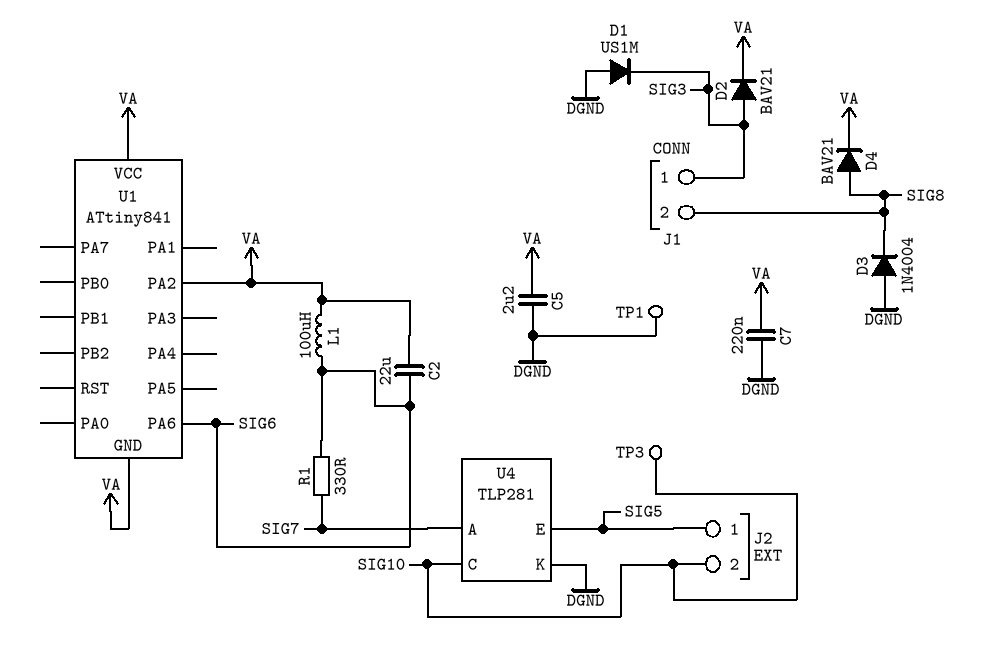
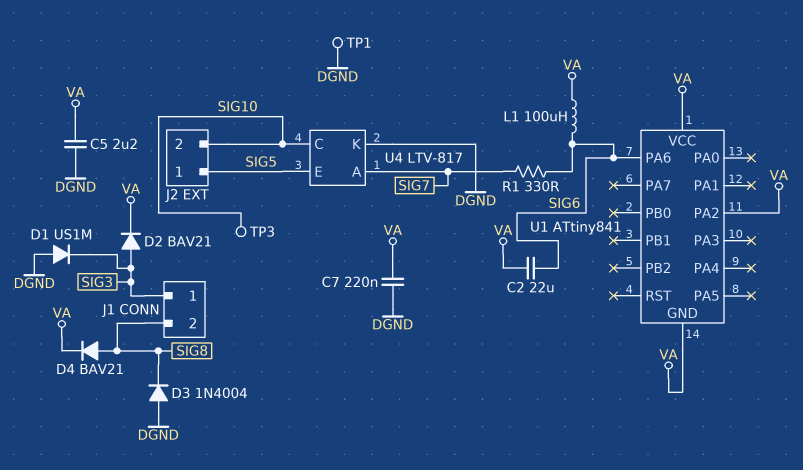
U4: TLP281 -> LTV-817

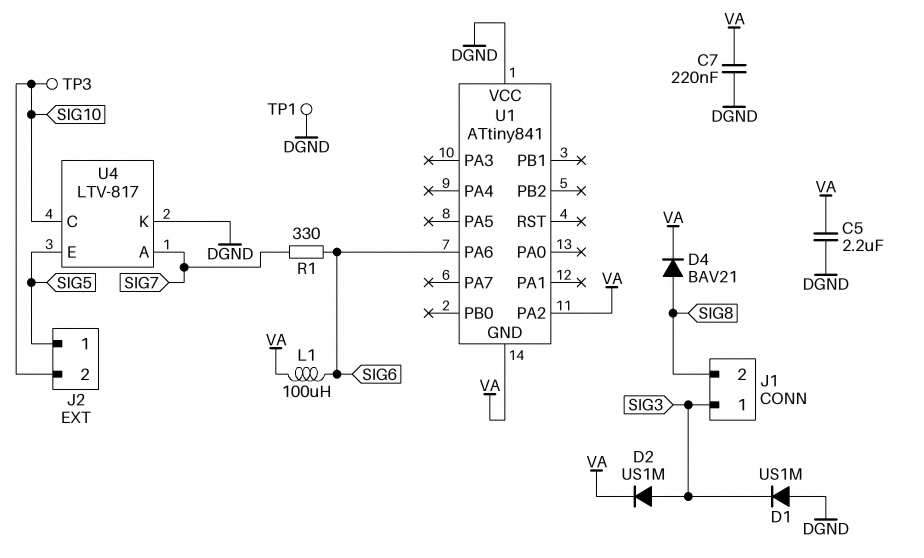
C2: 22uF (SIG6, VA) -> none
D2: diode BAV21 (A SIG3, K VA) -> diode US1M (A SIG3, K VA)
D3: diode 1N4004 (A DGND, K SIG8) -> none
U1 pin VCC: VA -> DGND

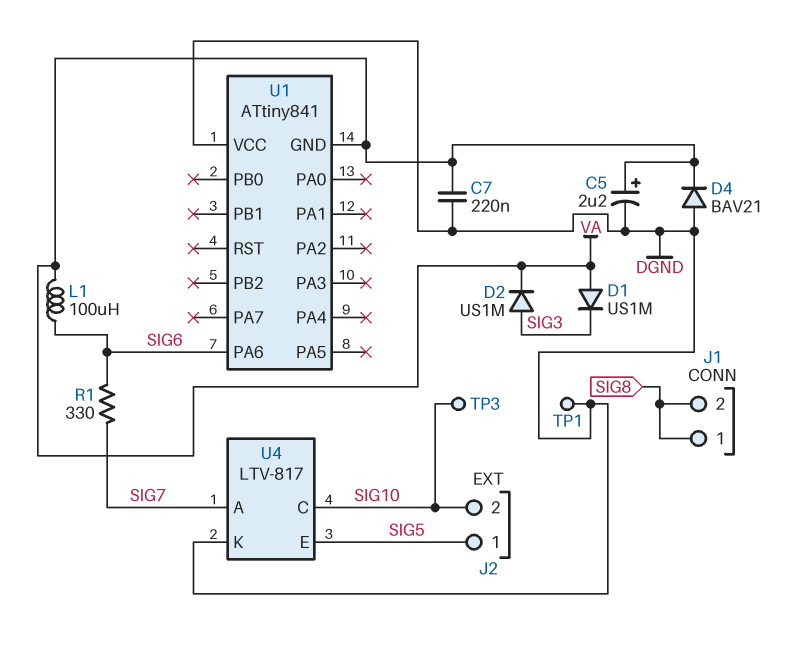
C5: 2.2uF (DGND, VA) -> 2.2uF (plus VA, minus DGND)
D1: diode US1M (A DGND, K SIG3) -> diode US1M (A VA, K SIG3)
D4: diode BAV21 (A SIG8, K VA) -> diode BAV21 (A DGND, K VA)
J1 pin 1: SIG3 -> SIG8
U1 pin PA2: VA -> none

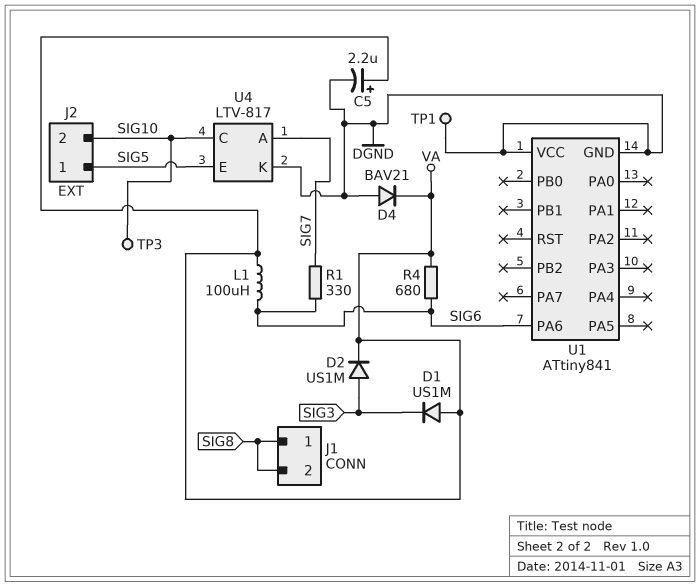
C7: 220nF (DGND, VA) -> none
R4: none -> 680 (SIG6, VA)
U1 pin GND: VA -> DGND

